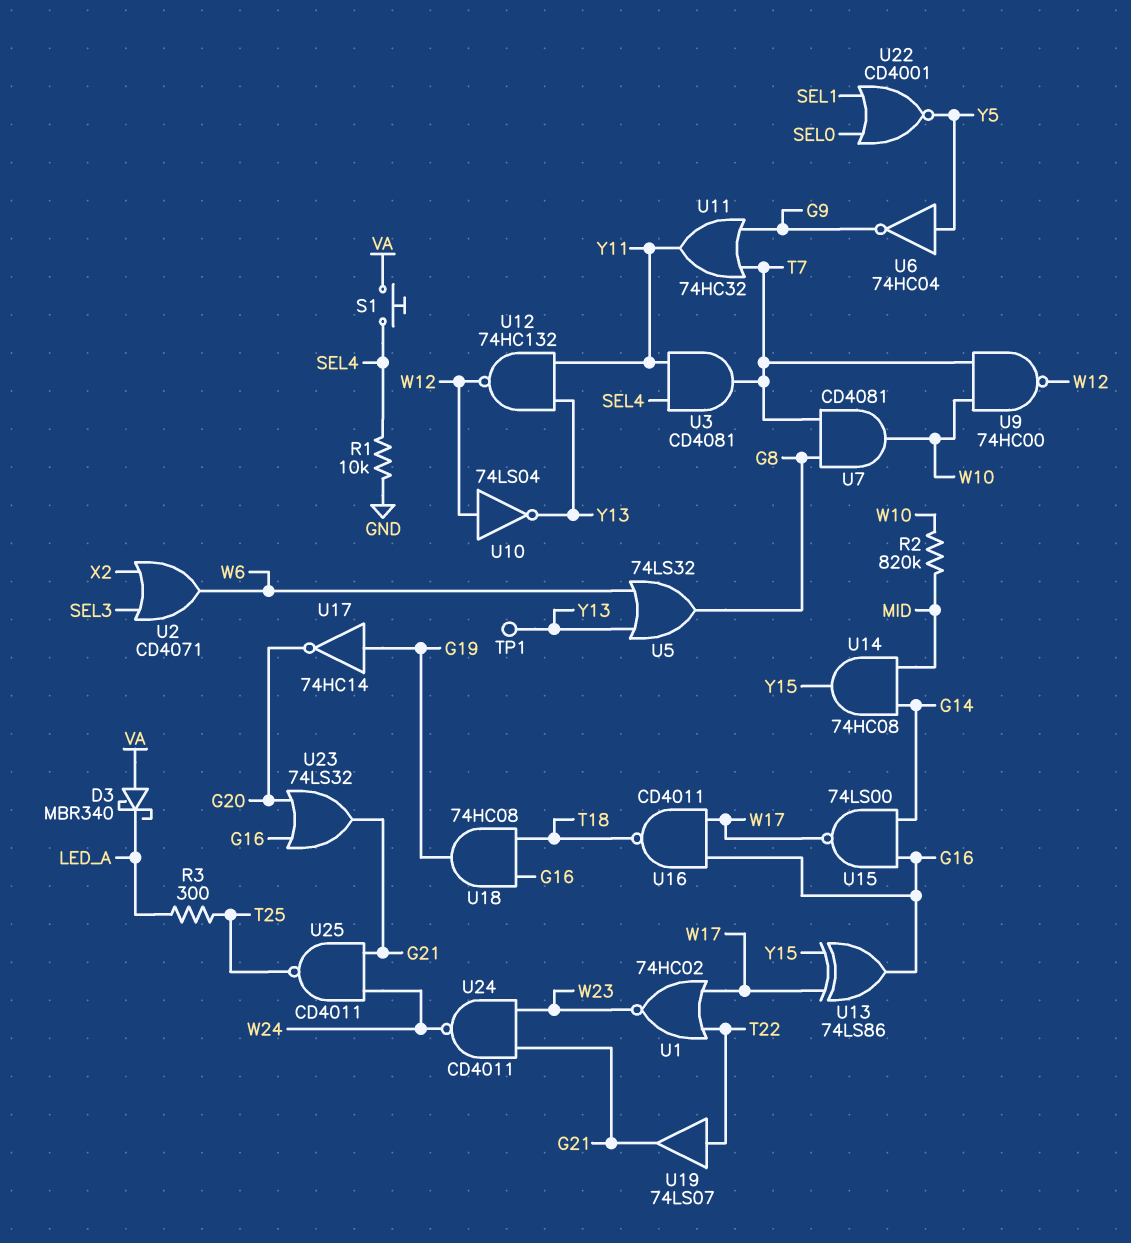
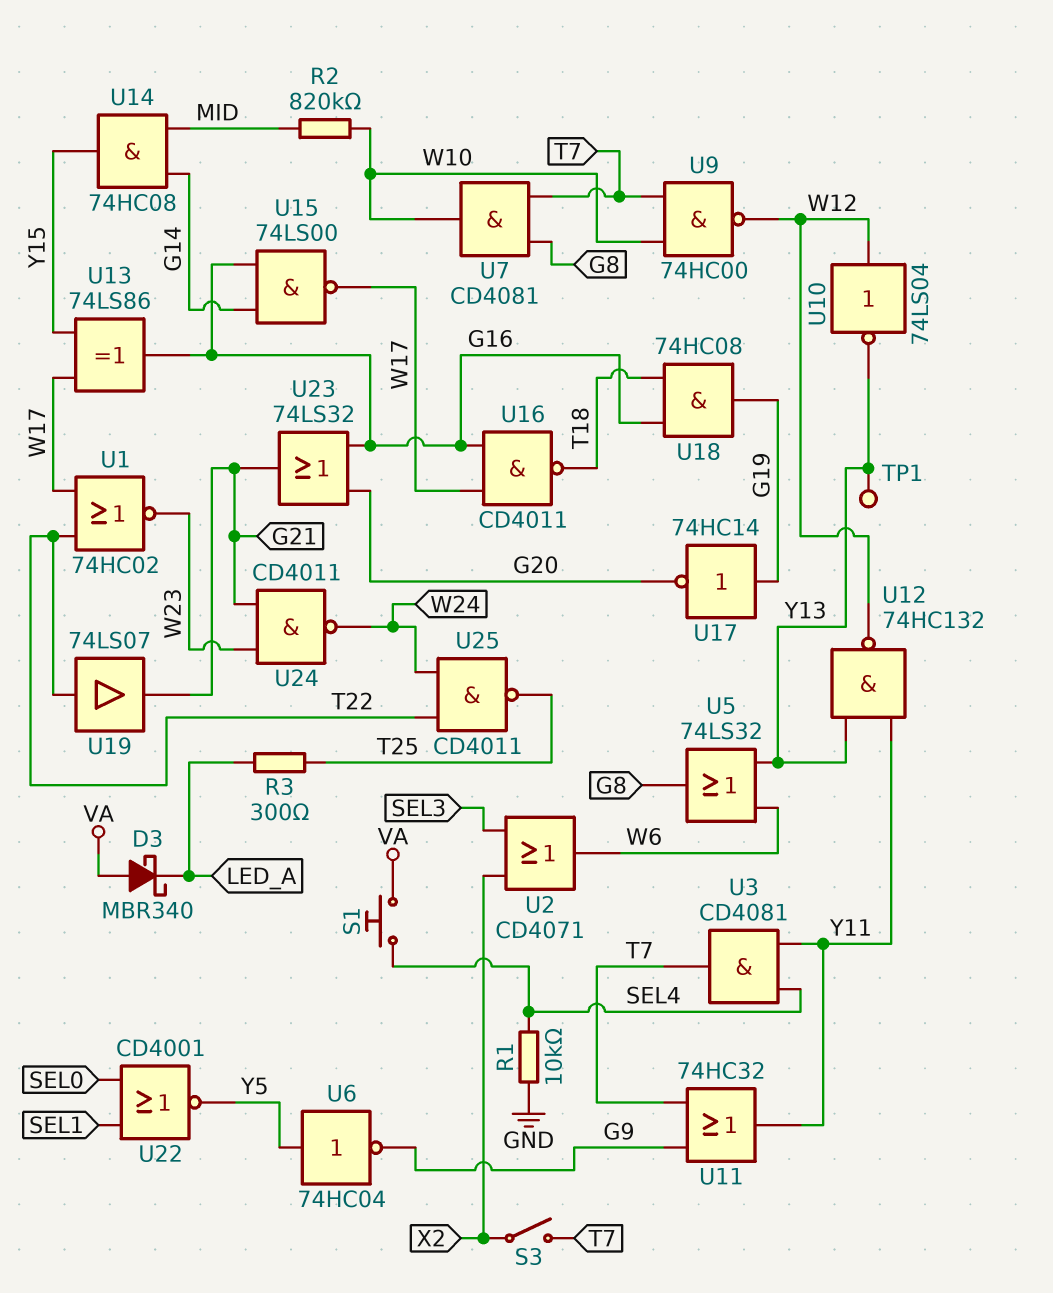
S3: none -> switch (T7, X2)
U25: NAND CD4011 (in G21, in W24, out T25) -> NAND CD4011 (in T22, in W24, out T25)

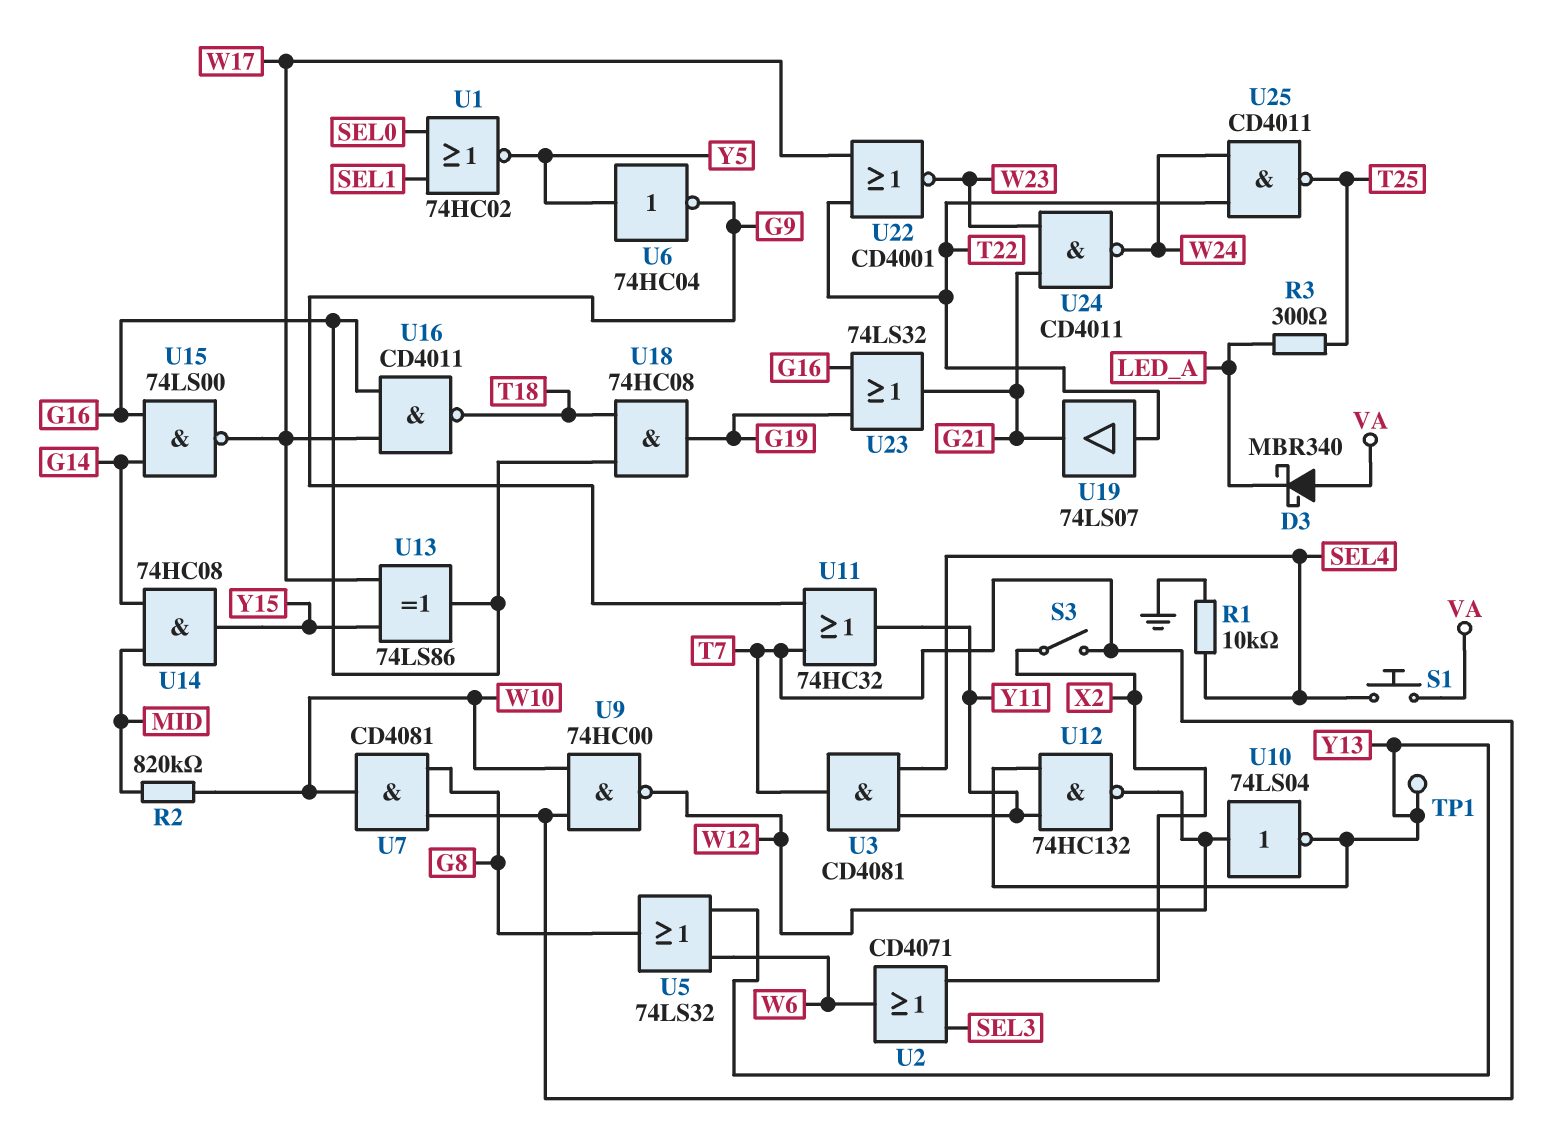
U1: NOR 74HC02 (in T22, in W17, out W23) -> NOR 74HC02 (in SEL0, in SEL1, out Y5)
U17: NOT 74HC14 (in G19, out G20) -> none
U22: NOR CD4001 (in SEL0, in SEL1, out Y5) -> NOR CD4001 (in T22, in W17, out W23)
U23: OR 74LS32 (in G16, in G20, out G21) -> OR 74LS32 (in G16, in G19, out G21)

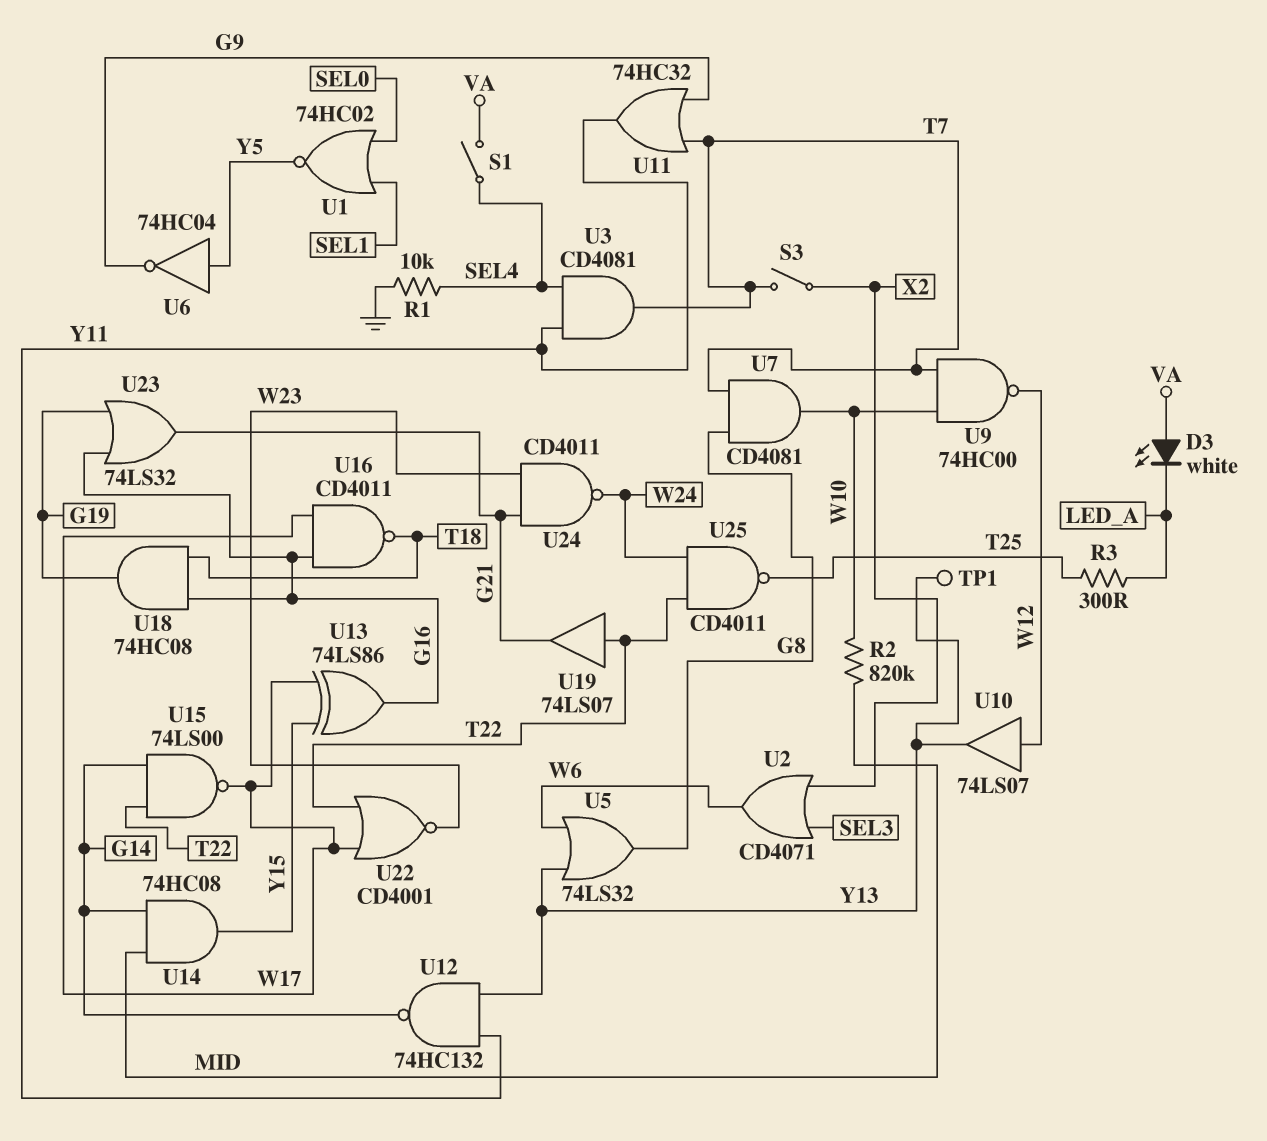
D3: schottky MBR340 (A VA, K LED_A) -> LED white (A VA, K LED_A)
S1: button (SEL4, VA) -> switch (SEL4, VA)
U10: NOT 74LS04 (in W12, out Y13) -> buffer 74LS07 (in W12, out Y13)
U12: NAND 74HC132 (in Y11, in Y13, out W12) -> NAND 74HC132 (in Y11, in Y13, out G14)
U15: NAND 74LS00 (in G14, in G16, out W17) -> NAND 74LS00 (in G14, in T22, out W17)

